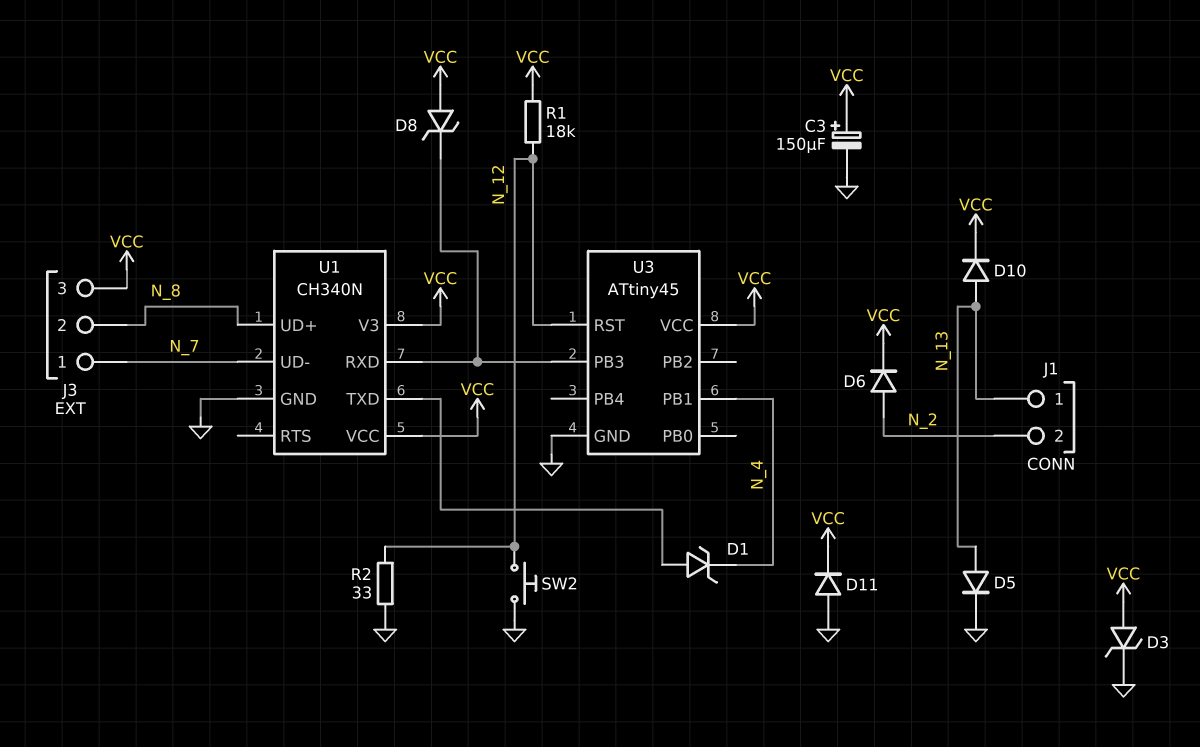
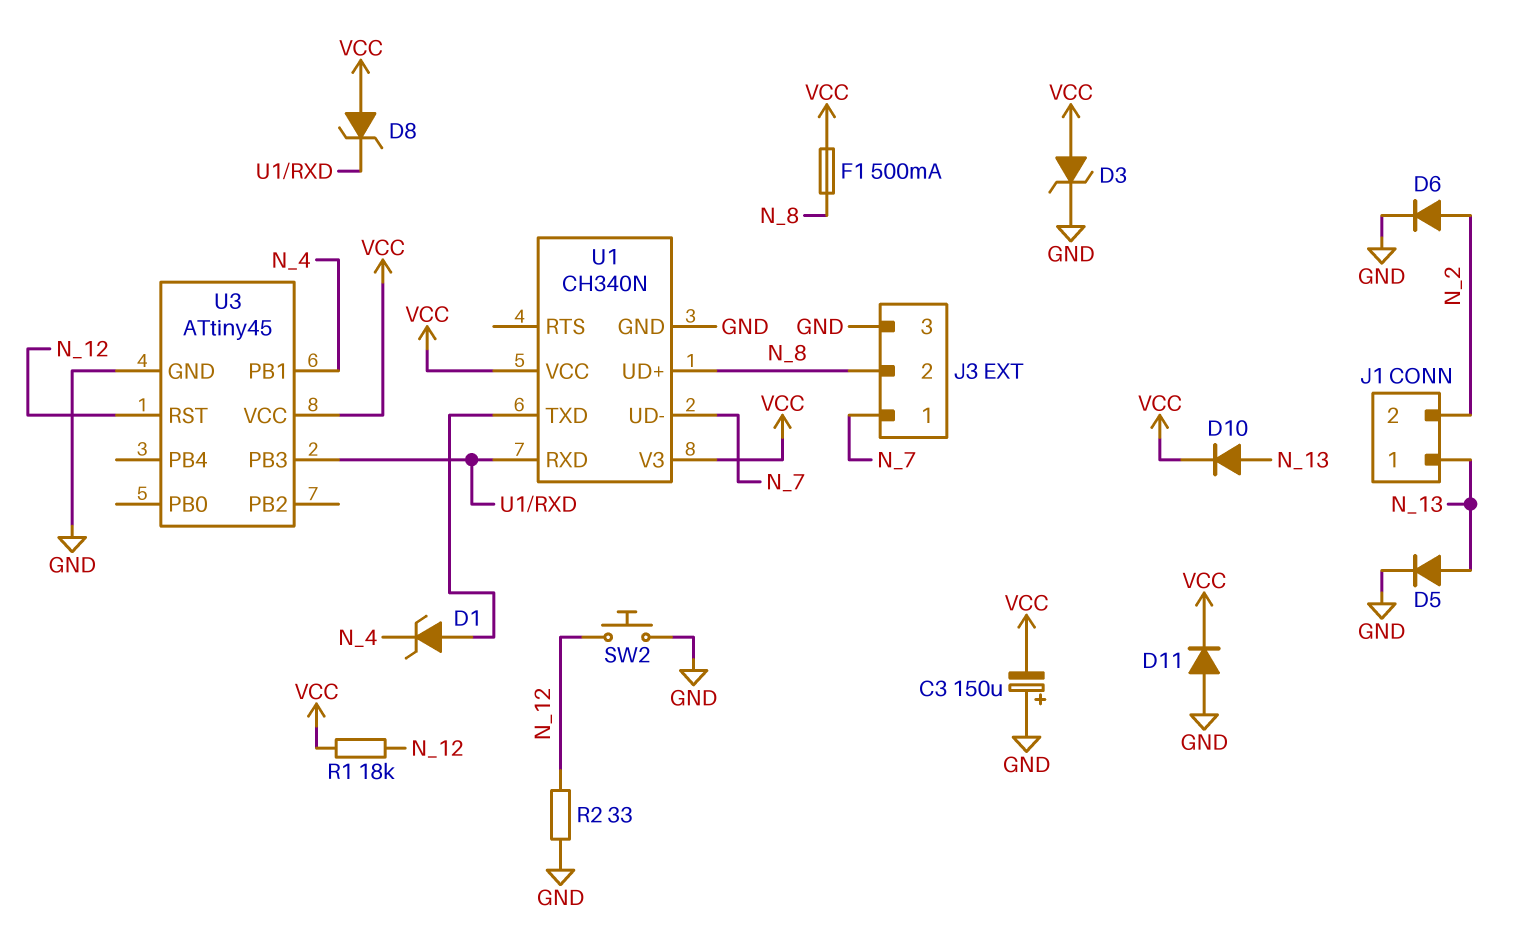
C3: 150uF (plus VCC, minus GND) -> 150uF (plus GND, minus VCC)
D6: diode (A N_2, K VCC) -> diode (A N_2, K GND)
F1: none -> 500mA (N_8, VCC)
J3 pin 3: VCC -> GND

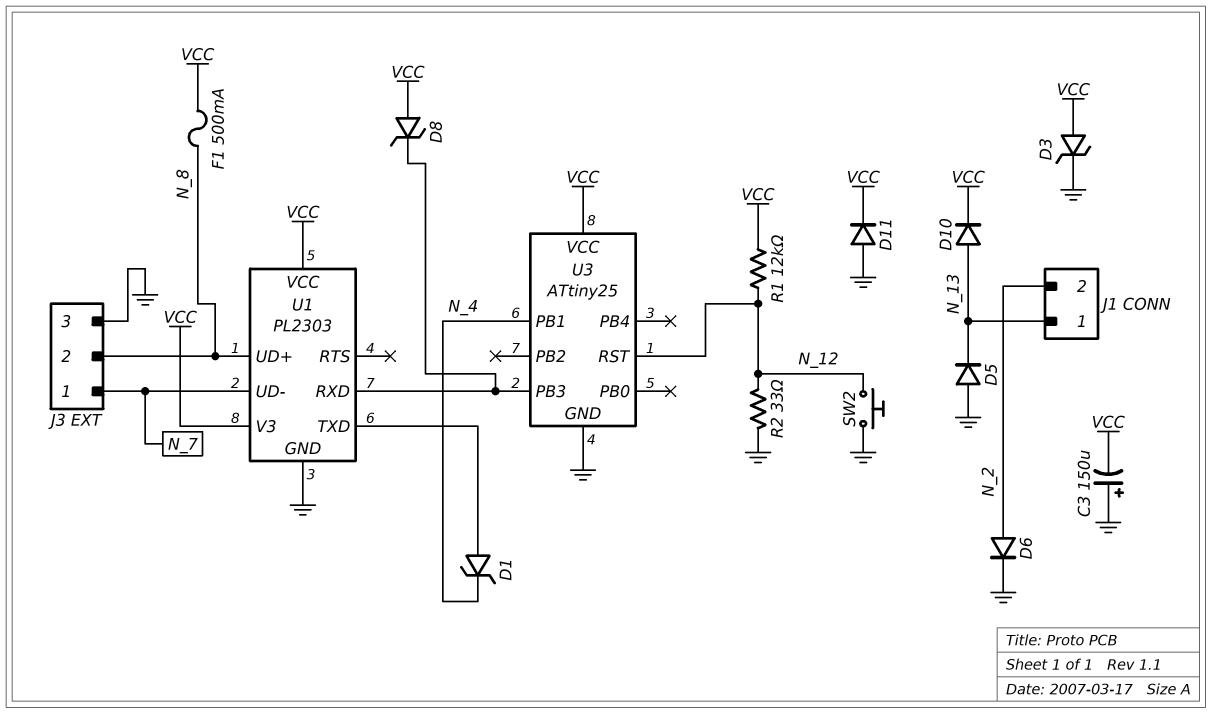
D5: diode (A N_13, K GND) -> diode (A GND, K N_13)
R1: 18k (N_12, VCC) -> 12k (N_12, VCC)
U1: CH340N -> PL2303
U3: ATtiny45 -> ATtiny25

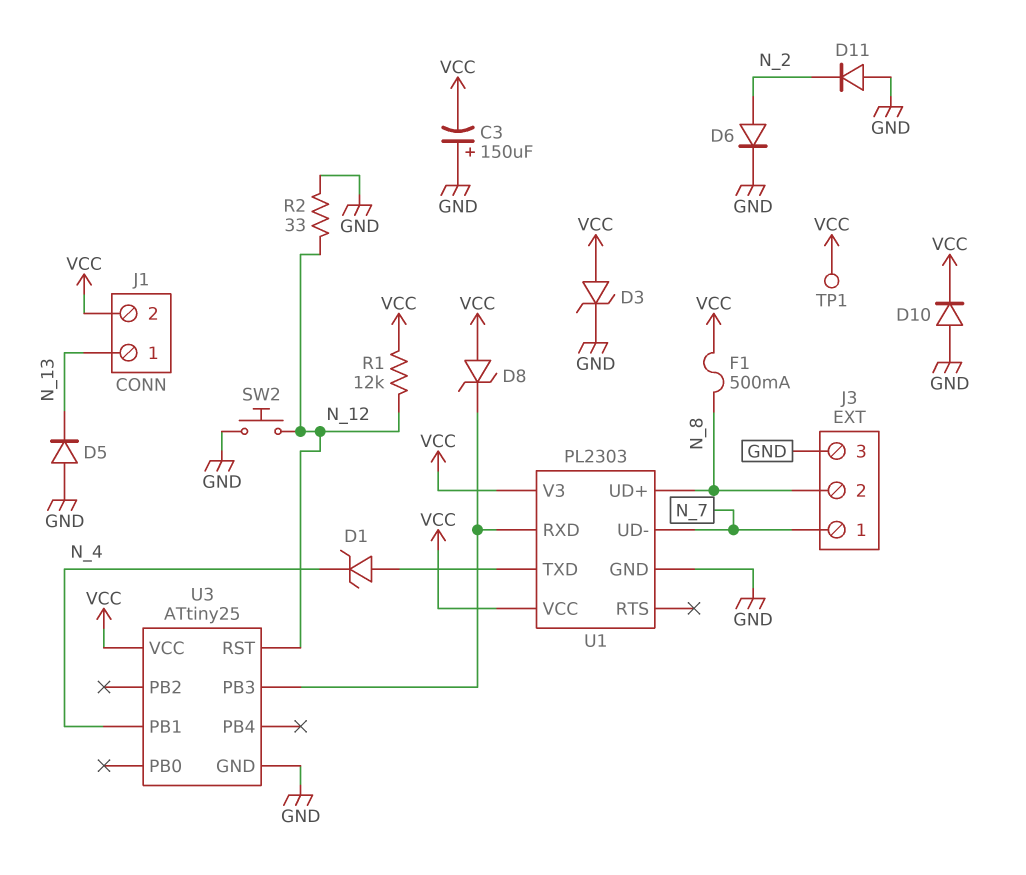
D10: diode (A N_13, K VCC) -> diode (A GND, K VCC)
D11: diode (A GND, K VCC) -> diode (A GND, K N_2)
J1 pin 2: N_2 -> VCC
TP1: none -> test point (VCC)

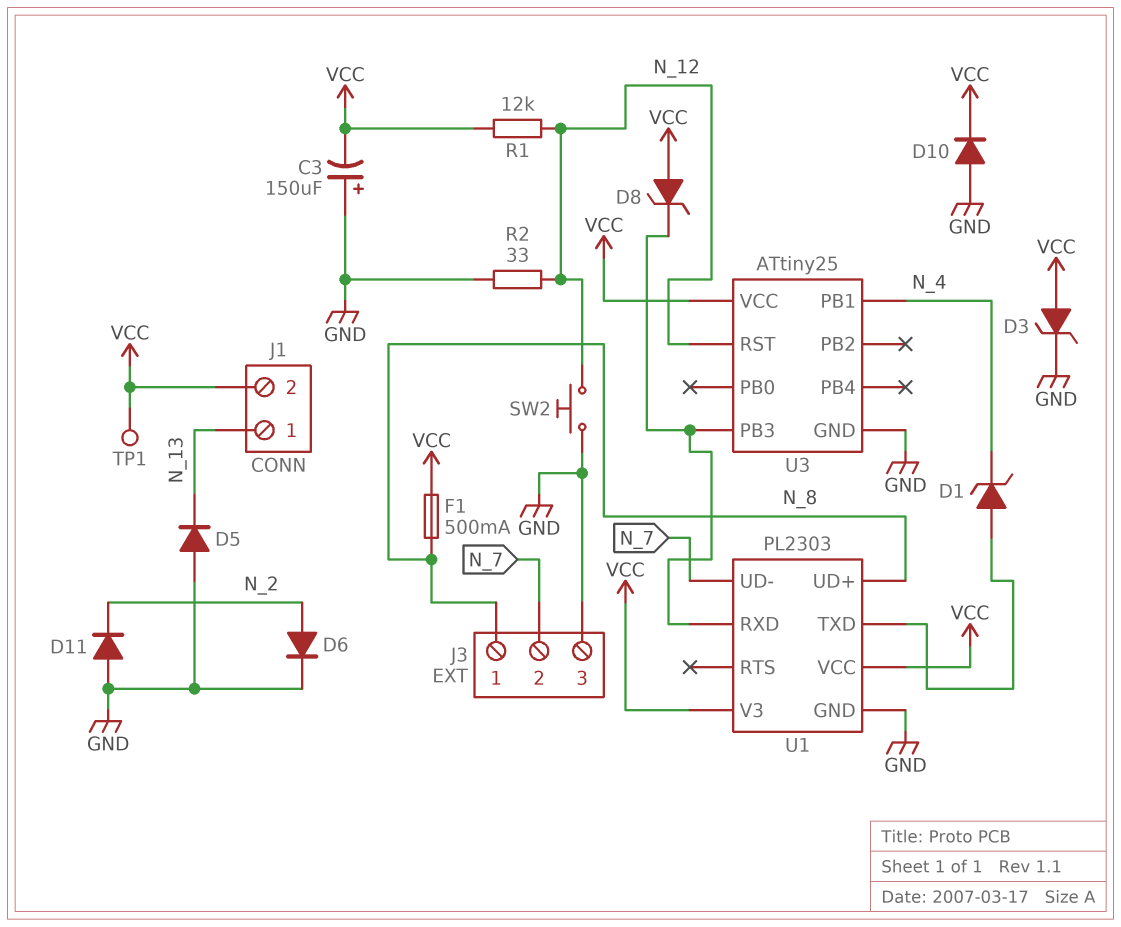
J3 pin 1: N_7 -> N_8
J3 pin 2: N_8 -> N_7

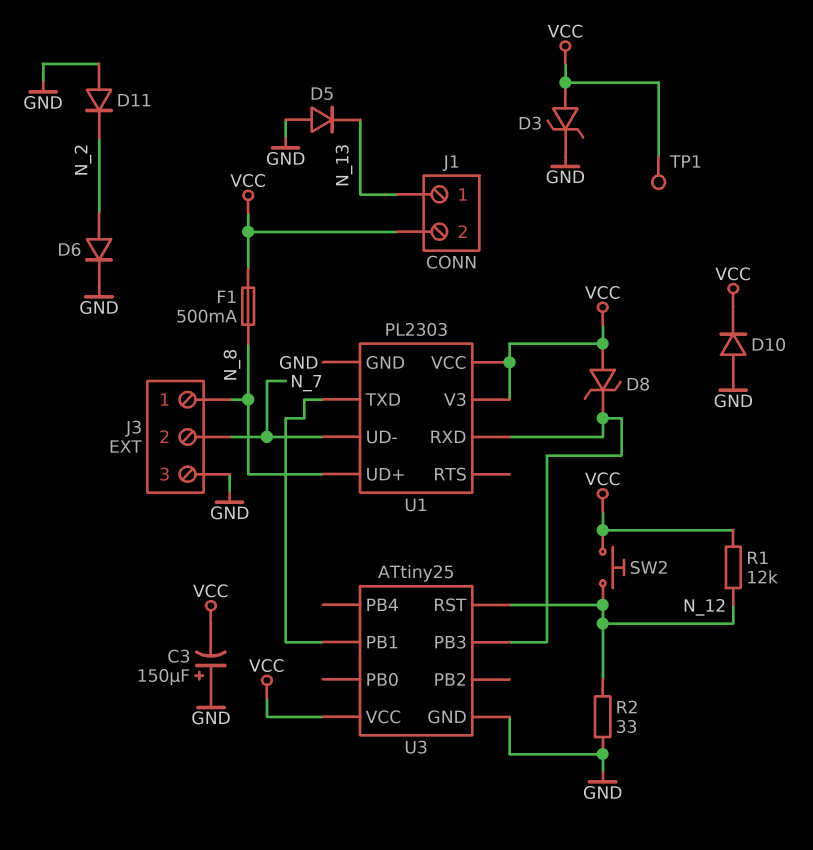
D1: zener (A U1/TXD, K N_4) -> none
SW2: button (GND, N_12) -> button (N_12, VCC)
U3 pin PB1: N_4 -> U1/TXD

